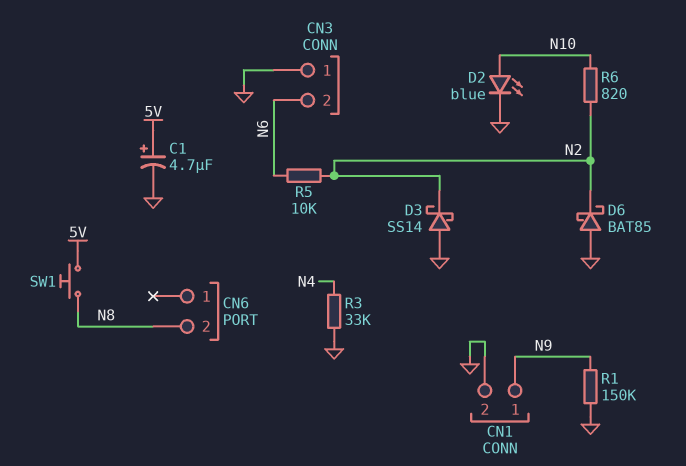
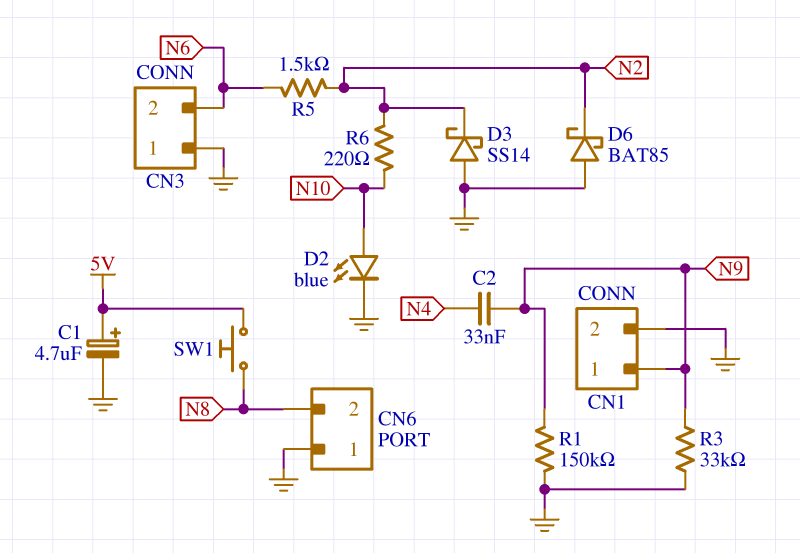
C2: none -> 33nF (N4, N9)
CN6 pin 1: none -> GND
R3: 33k (GND, N4) -> 33k (GND, N9)
R5: 10k (N2, N6) -> 1.5k (N2, N6)
R6: 820 (N2, N10) -> 220 (N2, N10)

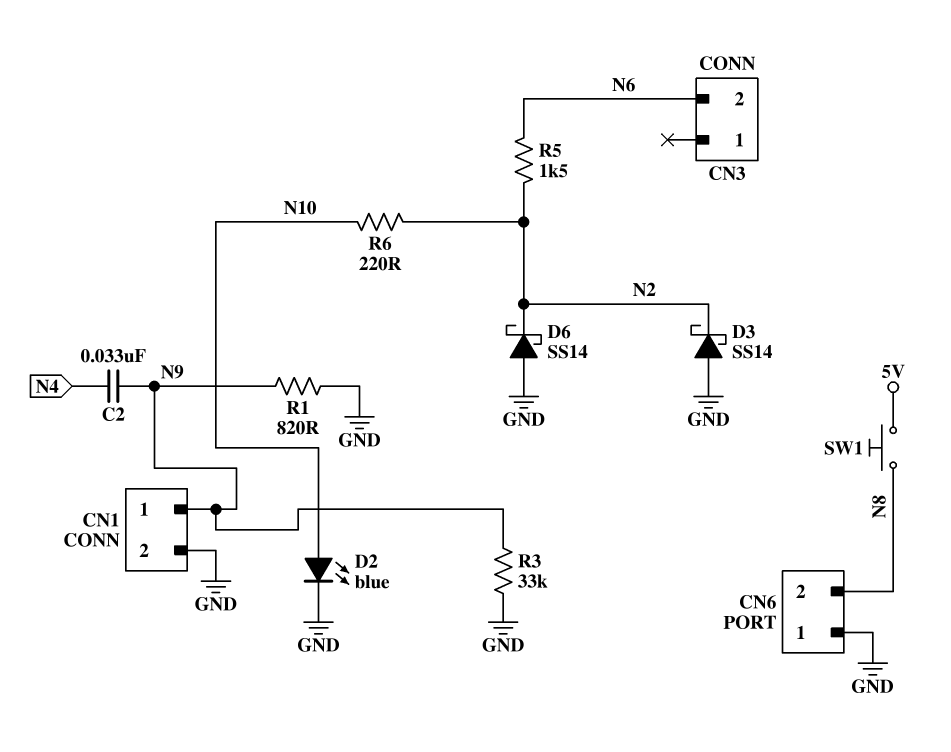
C1: 4.7uF (plus 5V, minus GND) -> none
CN3 pin 1: GND -> none
D6: schottky BAT85 (A GND, K N2) -> schottky SS14 (A GND, K N2)
R1: 150k (GND, N9) -> 820 (GND, N9)

